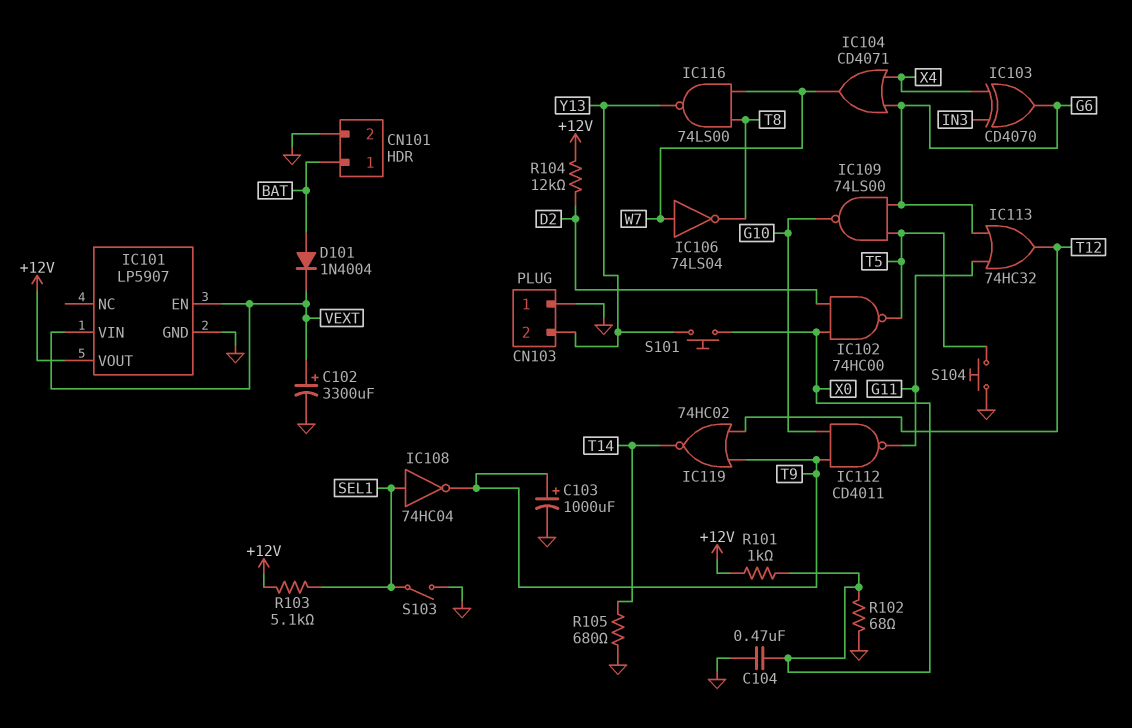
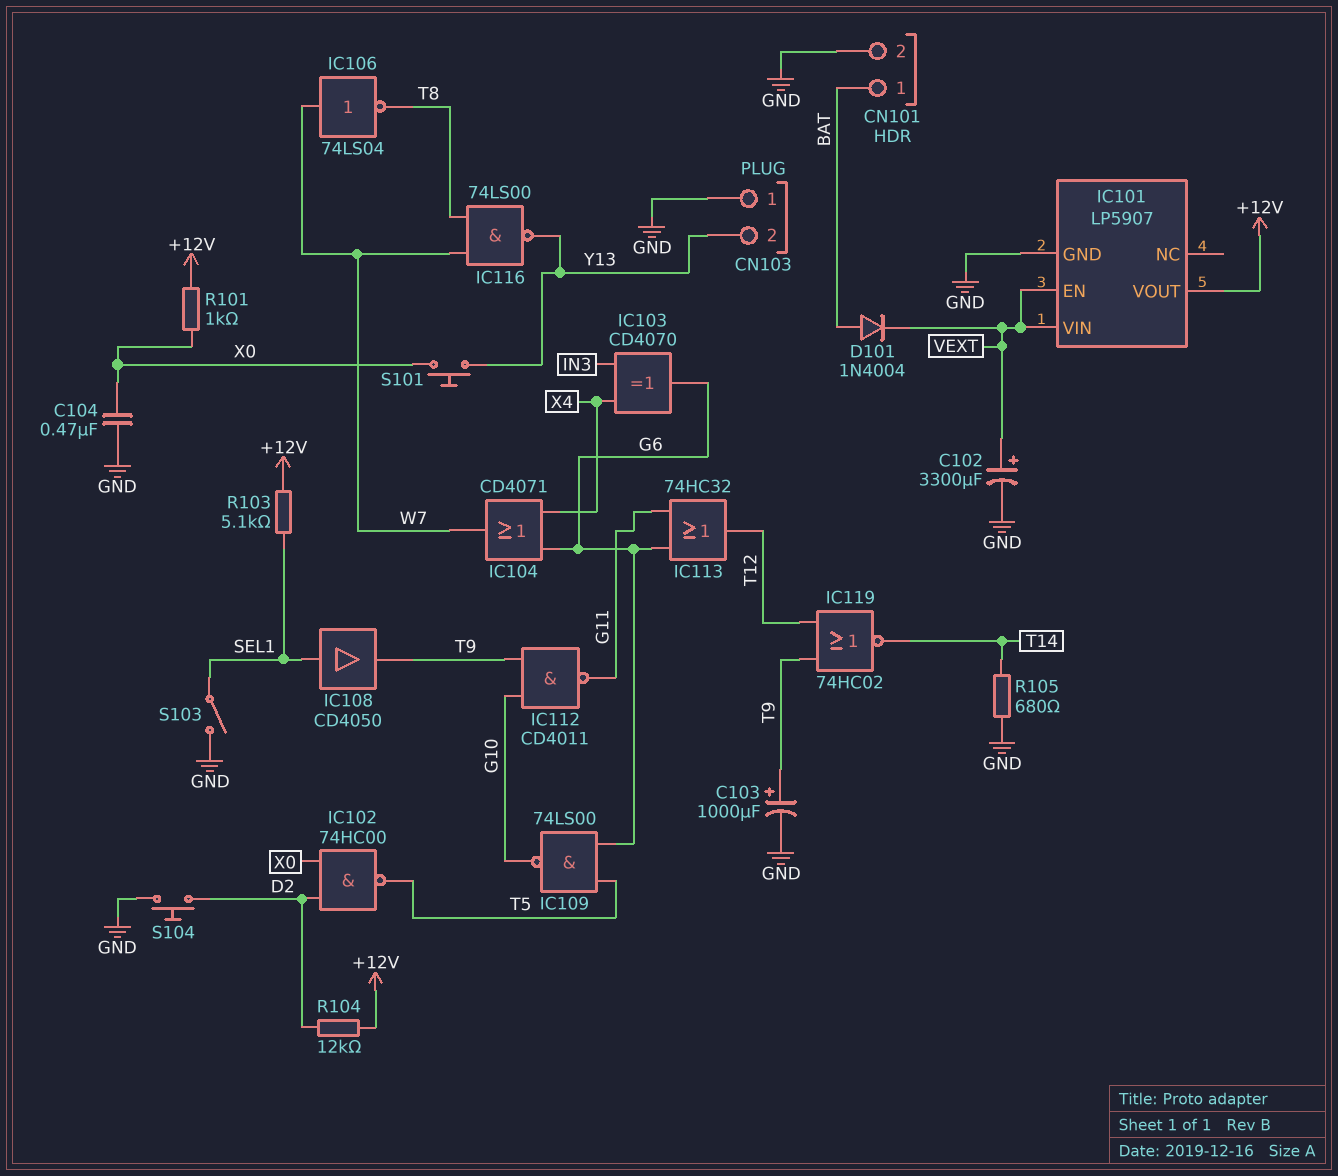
IC108: NOT 74HC04 (in SEL1, out T9) -> buffer CD4050 (in SEL1, out T9)
R102: 68 (GND, X0) -> none
S104: button (GND, T5) -> button (D2, GND)

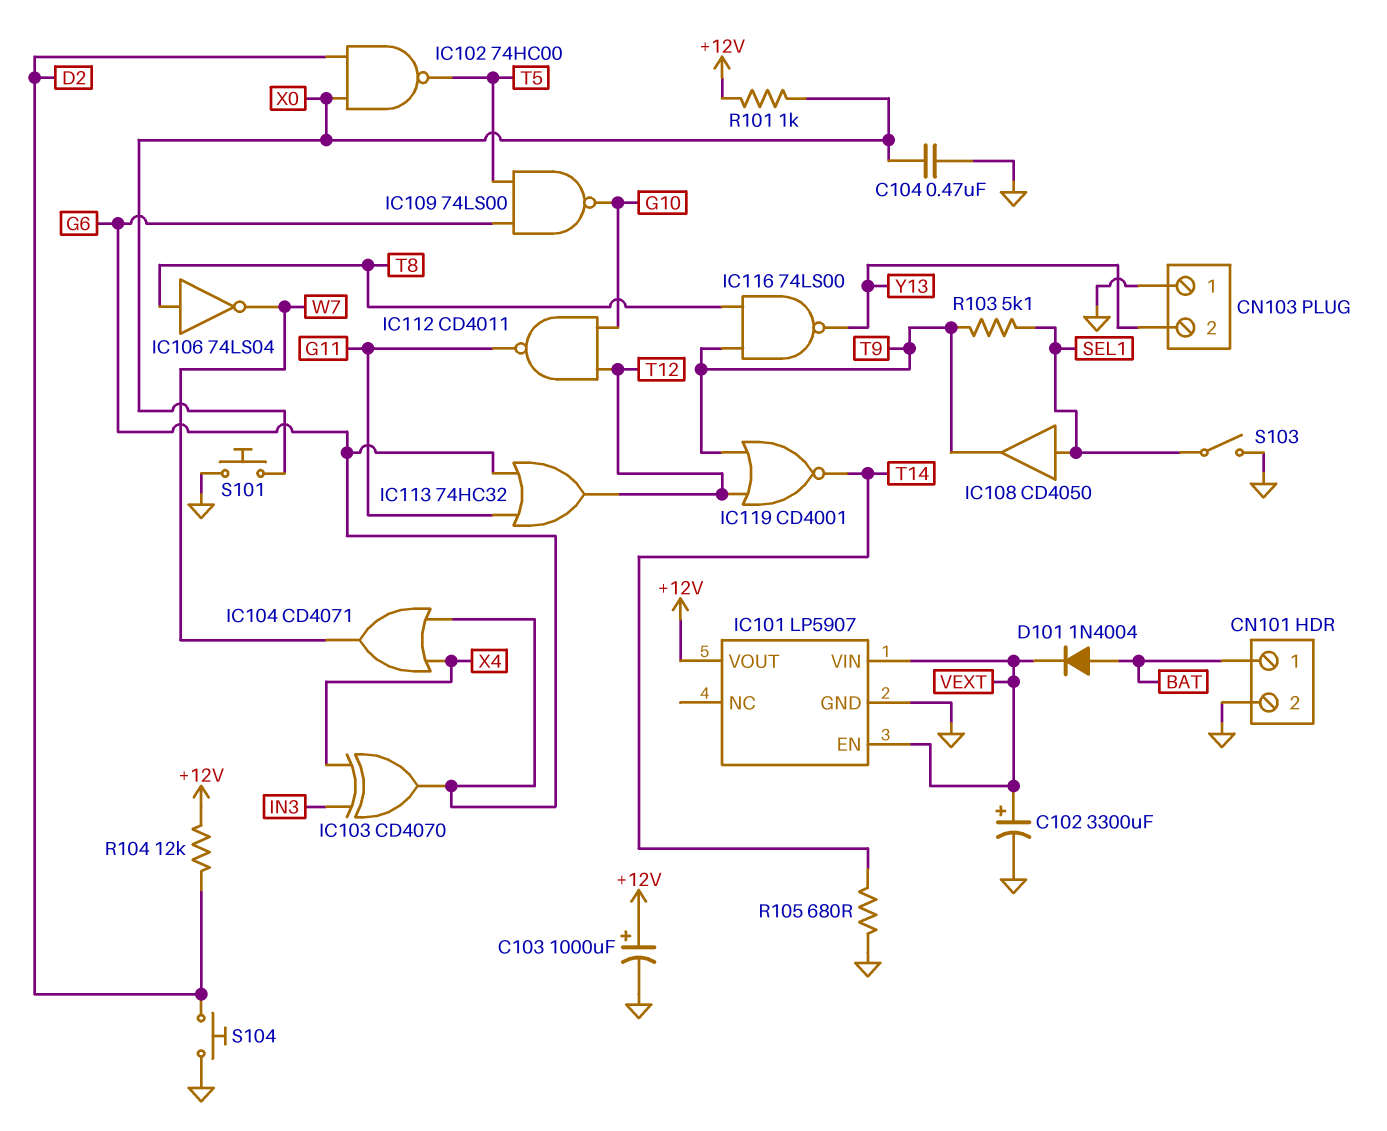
C103: 1000uF (plus T9, minus GND) -> 1000uF (plus +12V, minus GND)
IC106: NOT 74LS04 (in W7, out T8) -> NOT 74LS04 (in T8, out W7)
IC112: NAND CD4011 (in G10, in T9, out G11) -> NAND CD4011 (in G10, in T12, out G11)
IC116: NAND 74LS00 (in T8, in W7, out Y13) -> NAND 74LS00 (in T8, in T9, out Y13)
IC119: NOR 74HC02 (in T9, in T12, out T14) -> NOR CD4001 (in T9, in T12, out T14)
R103: 5.1k (+12V, SEL1) -> 5.1k (SEL1, T9)
S101: button (X0, Y13) -> button (GND, X0)

